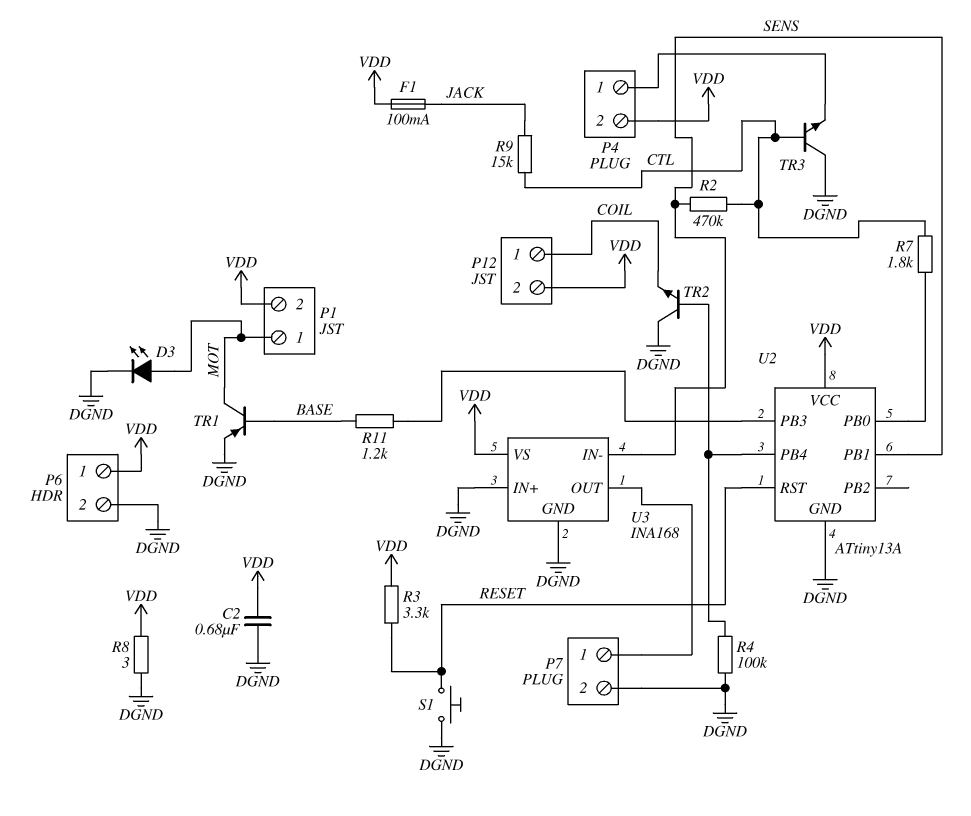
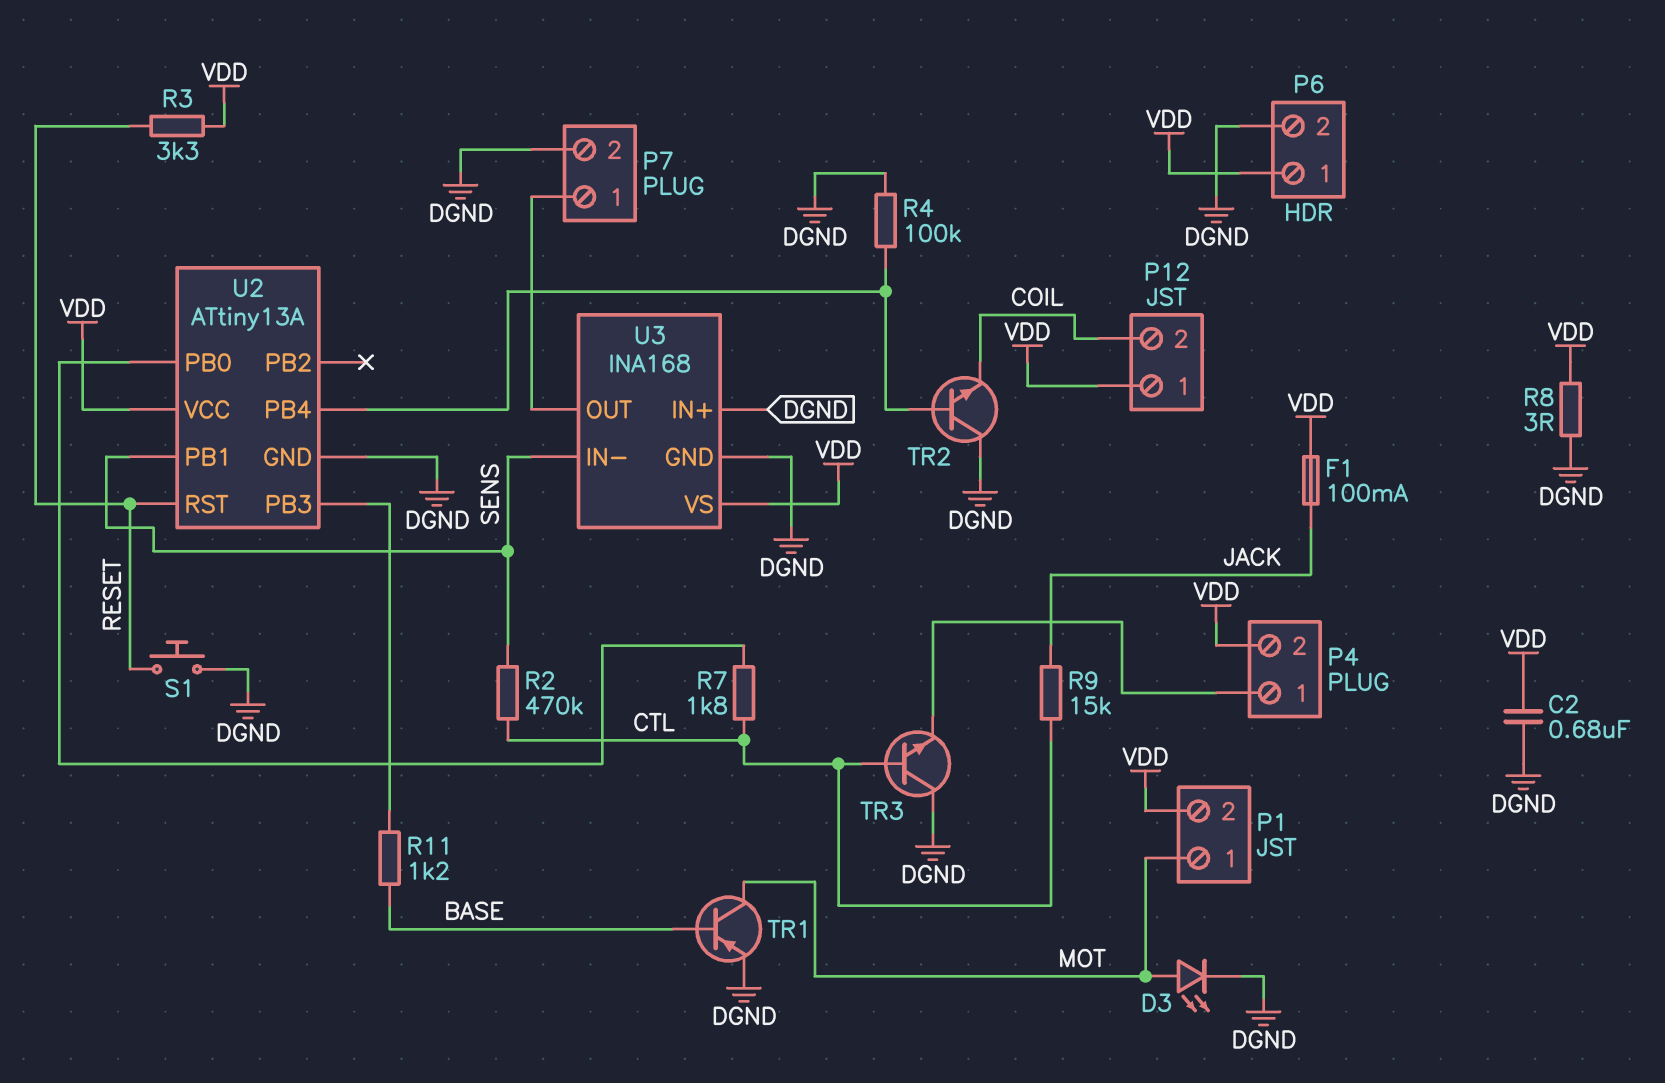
P12 pin 1: COIL -> VDD
P12 pin 2: VDD -> COIL

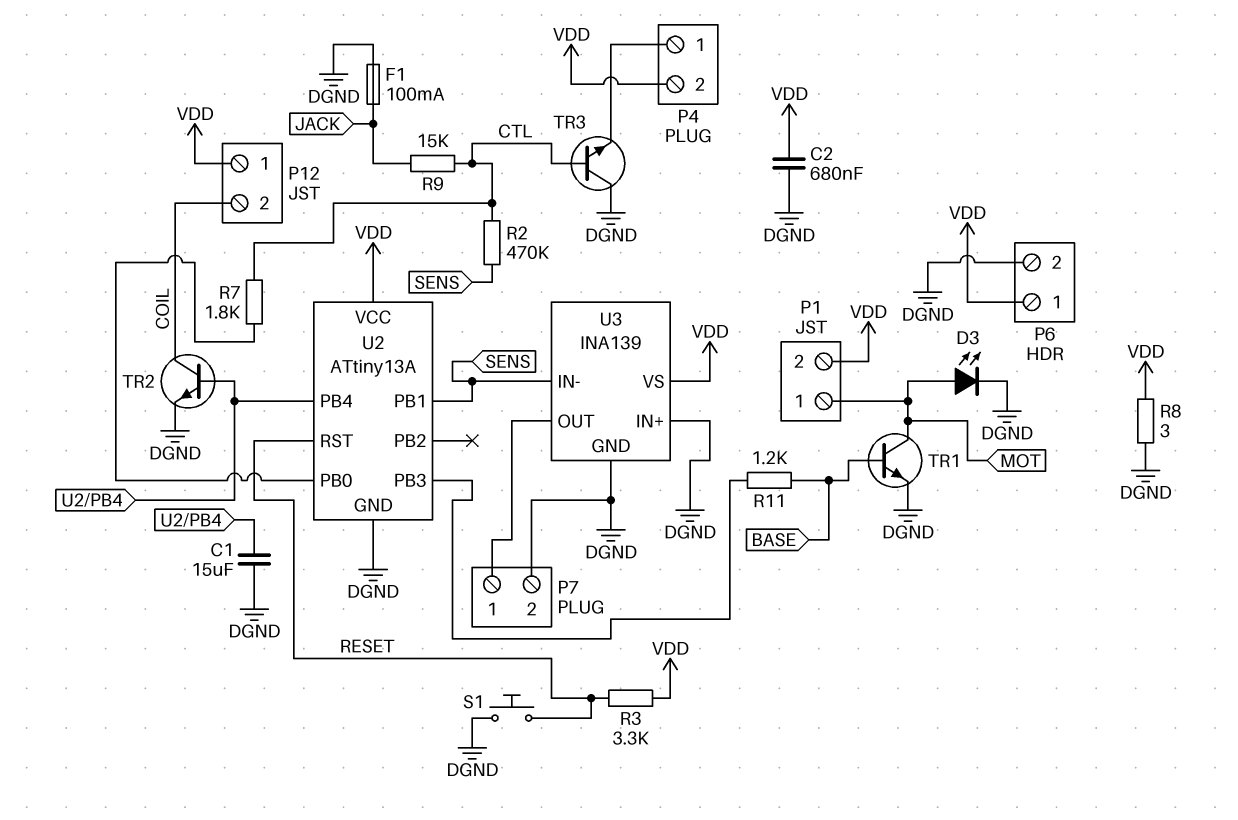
C1: none -> 15uF (DGND, U2/PB4)
F1: 100mA (JACK, VDD) -> 100mA (DGND, JACK)
R4: 100k (DGND, U2/PB4) -> none
TR1: PNP (B BASE, C MOT, E DGND) -> NPN (B BASE, C MOT, E DGND)
TR2: NPN (B U2/PB4, C DGND, E COIL) -> NPN (B U2/PB4, C COIL, E DGND)
U3: INA168 -> INA139

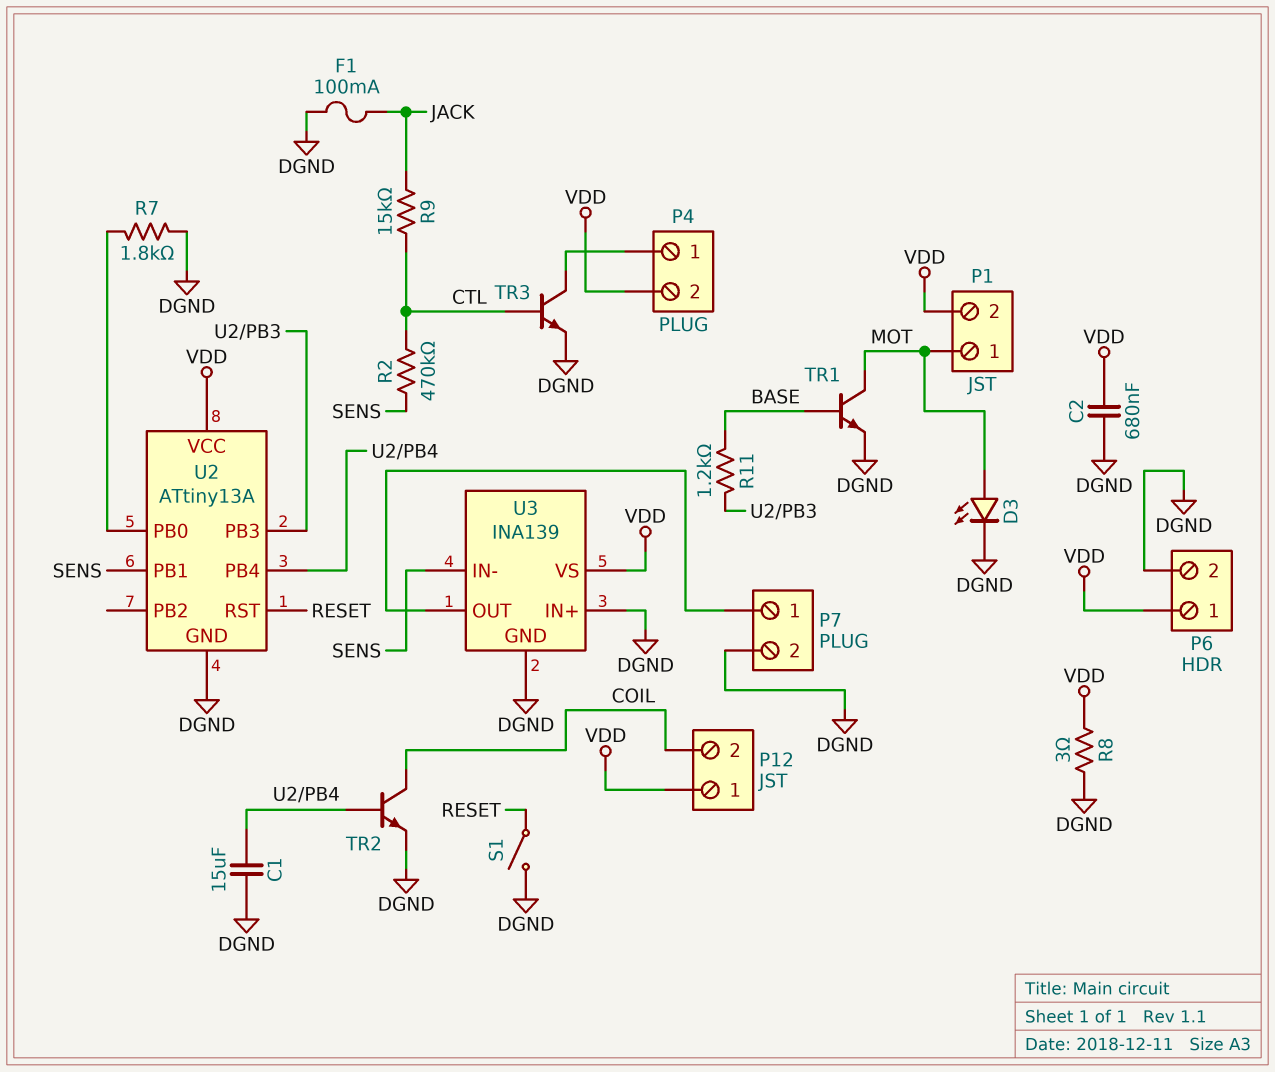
R3: 3.3k (RESET, VDD) -> none
R7: 1.8k (CTL, U2/PB0) -> 1.8k (DGND, U2/PB0)
S1: button (DGND, RESET) -> switch (DGND, RESET)
TR3: NPN (B CTL, C DGND, E P4/1) -> NPN (B CTL, C P4/1, E DGND)

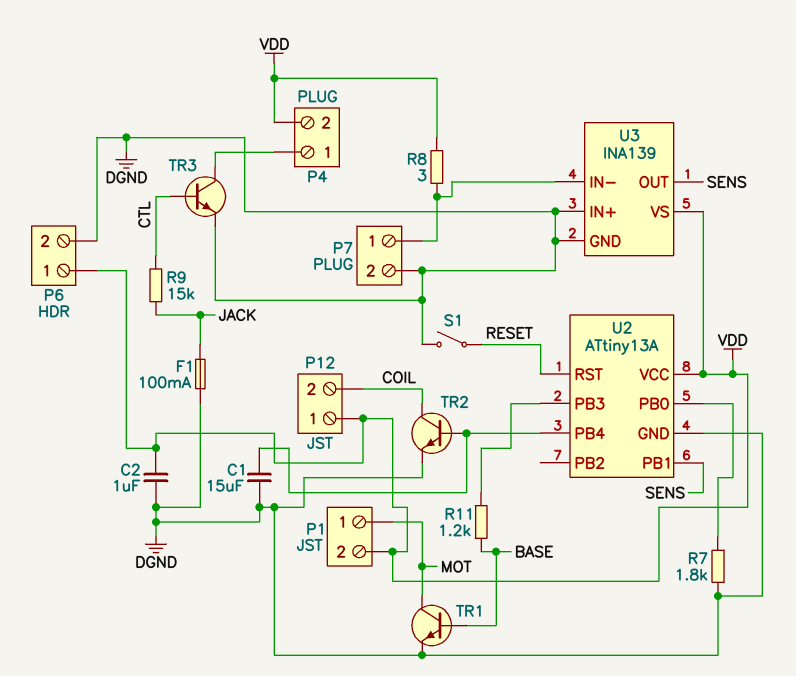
C2: 680nF (DGND, VDD) -> 1uF (DGND, VDD)
D3: LED (A MOT, K DGND) -> none
R2: 470k (CTL, SENS) -> none
R8: 3 (DGND, VDD) -> 3 (P7/1, VDD)
U3 pin IN-: SENS -> P7/1
U3 pin OUT: P7/1 -> SENS

